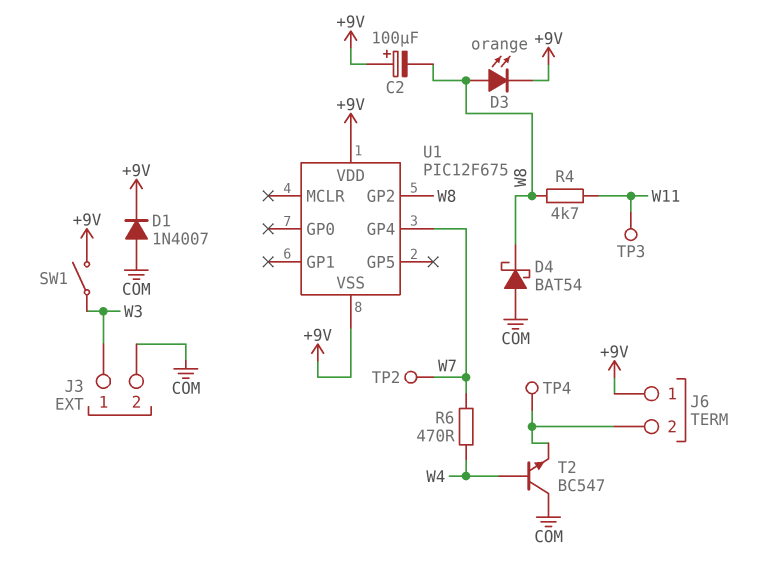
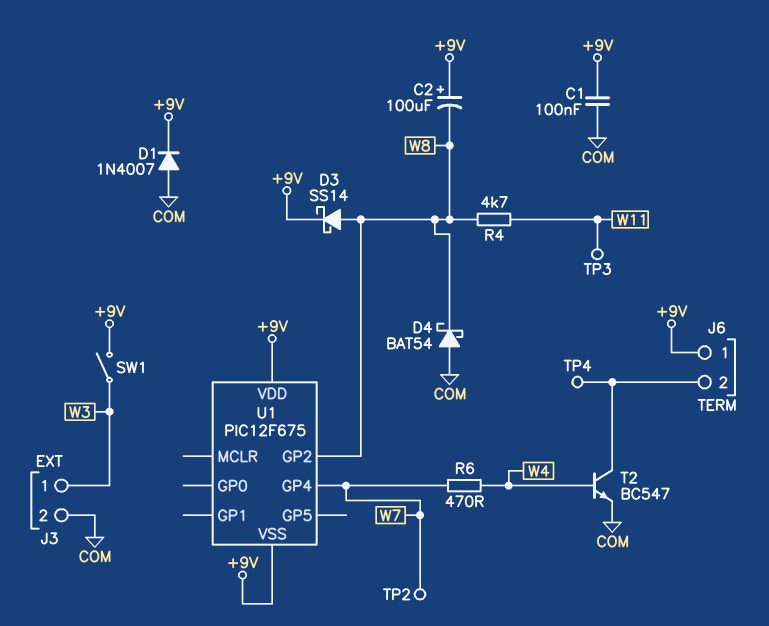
C1: none -> 100nF (+9V, COM)
D3: LED orange (A W8, K +9V) -> schottky SS14 (A W8, K +9V)
T2: NPN BC547 (B W4, C COM, E J6/2) -> NPN BC547 (B W4, C J6/2, E COM)

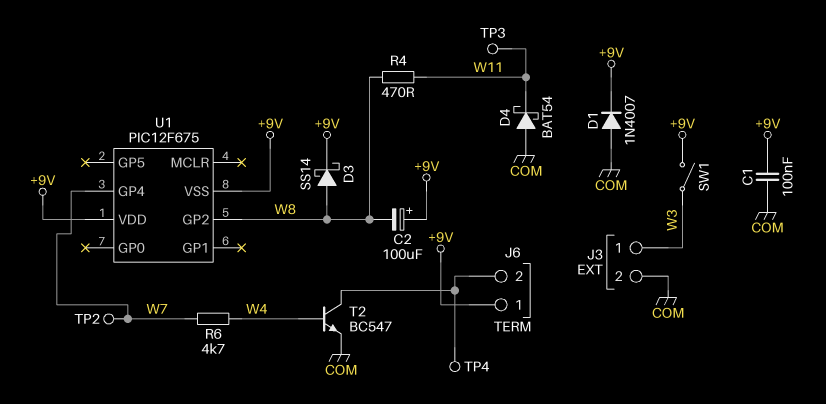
D4: schottky BAT54 (A COM, K W8) -> schottky BAT54 (A COM, K W11)
R4: 4.7k (W8, W11) -> 470 (W8, W11)
R6: 470 (W4, W7) -> 4.7k (W4, W7)

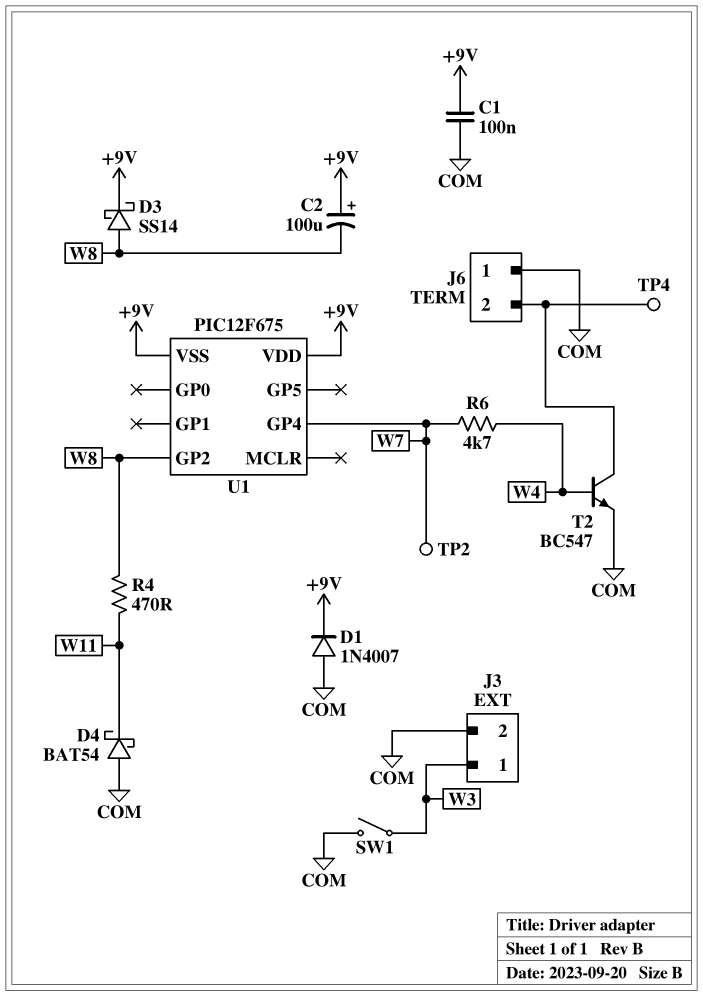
J6 pin 1: +9V -> COM
SW1: switch (+9V, W3) -> switch (COM, W3)
TP3: test point (W11) -> none

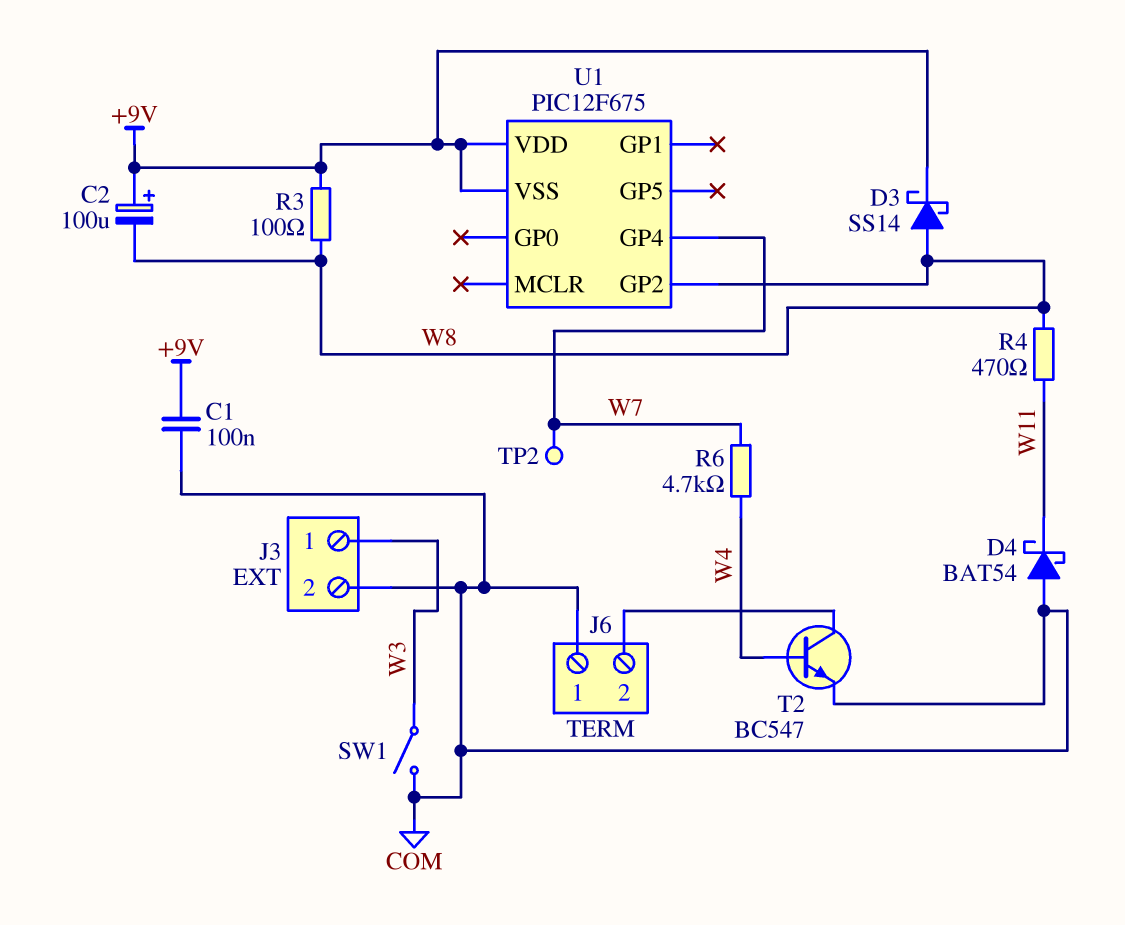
D1: diode 1N4007 (A COM, K +9V) -> none
R3: none -> 100 (+9V, W8)
TP4: test point (J6/2) -> none

